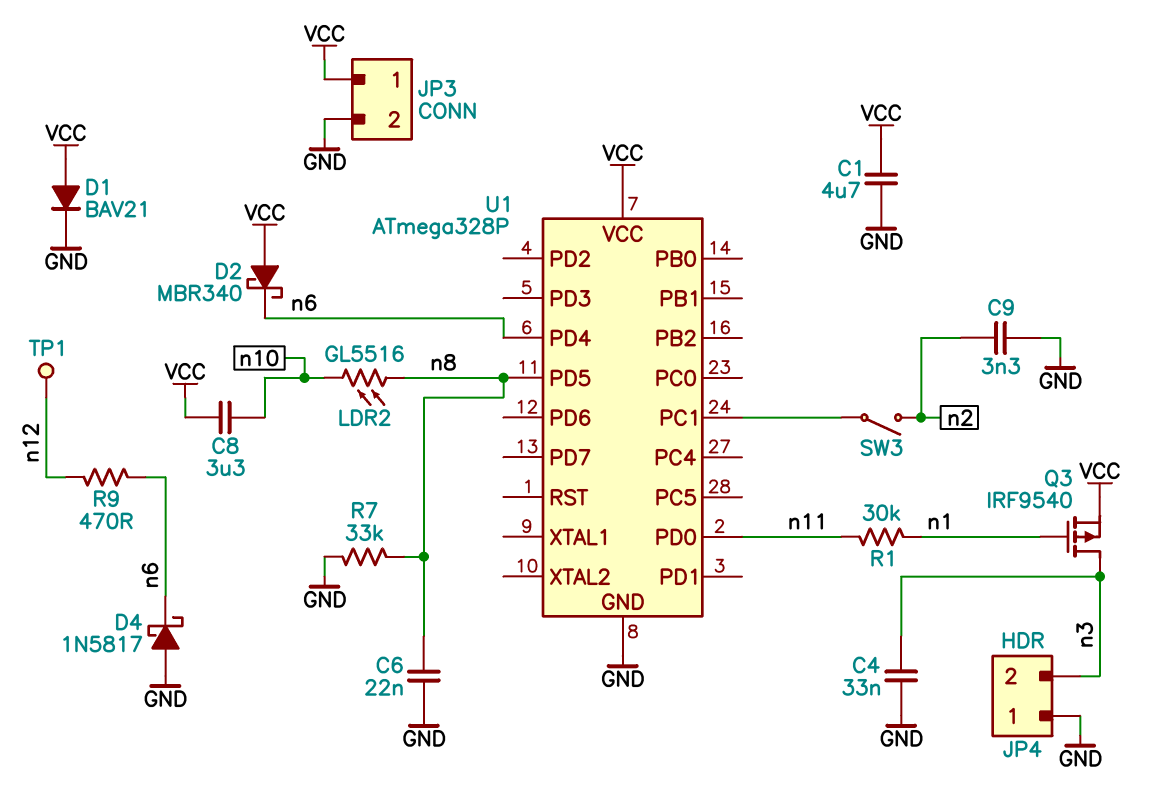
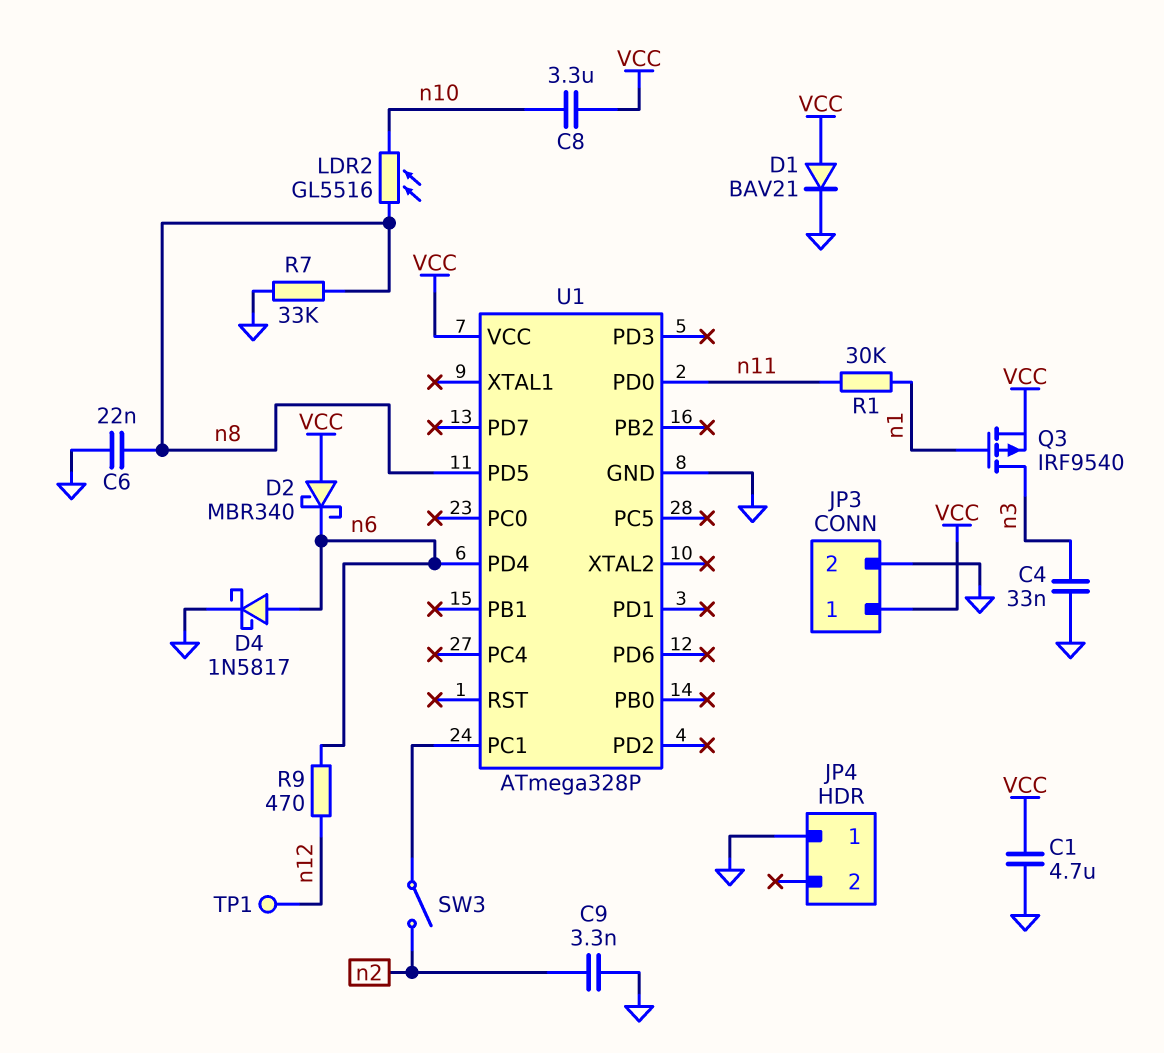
D4: schottky 1N5817 (A GND, K n6) -> schottky 1N5817 (A n6, K GND)
JP4 pin 2: n3 -> none

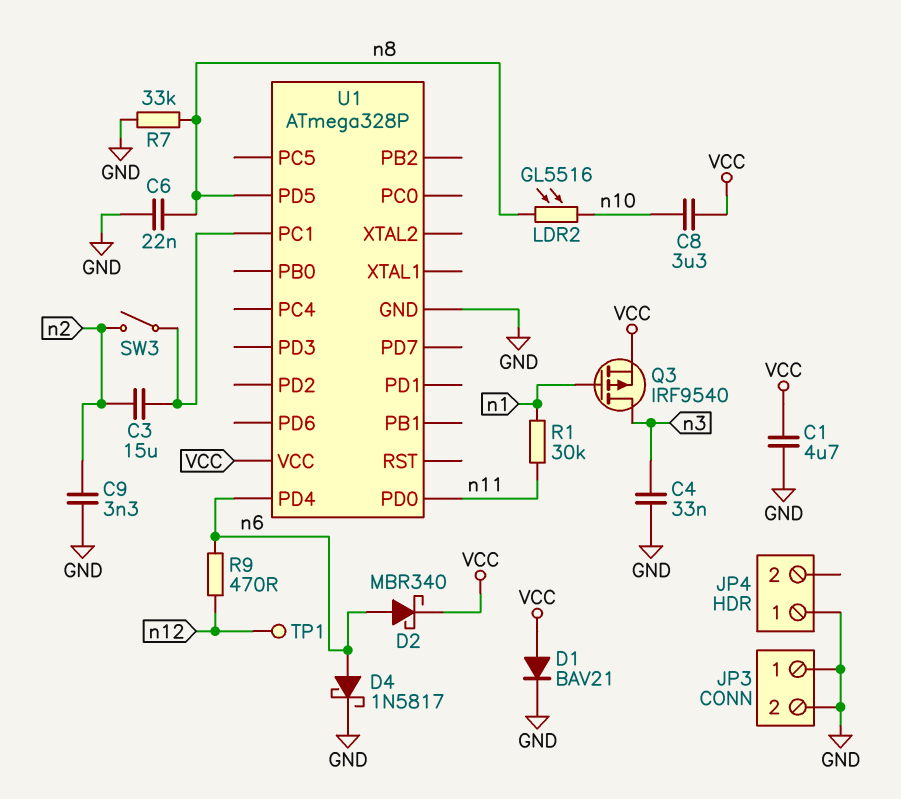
C3: none -> 15uF (U1/PC1, n2)
D2: schottky MBR340 (A VCC, K n6) -> schottky MBR340 (A n6, K VCC)
JP3 pin 1: VCC -> GND

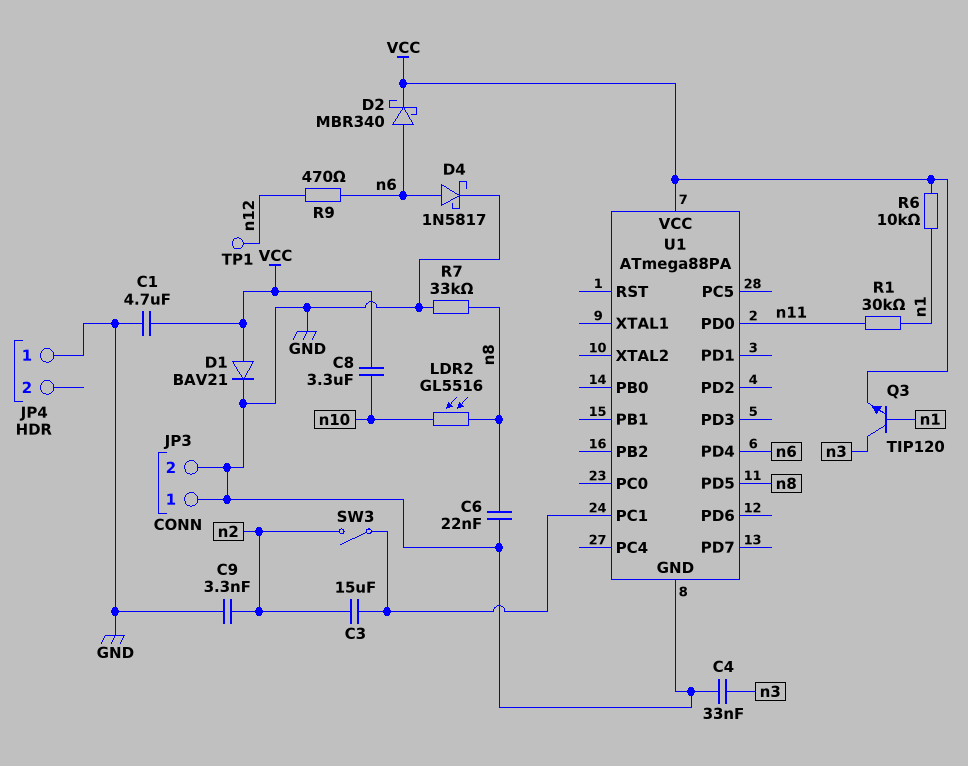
Q3: PMOS IRF9540 (G n1, D n3, S VCC) -> NPN TIP120 (B n1, C n3, E VCC)
R6: none -> 10k (VCC, n1)
U1: ATmega328P -> ATmega88PA

